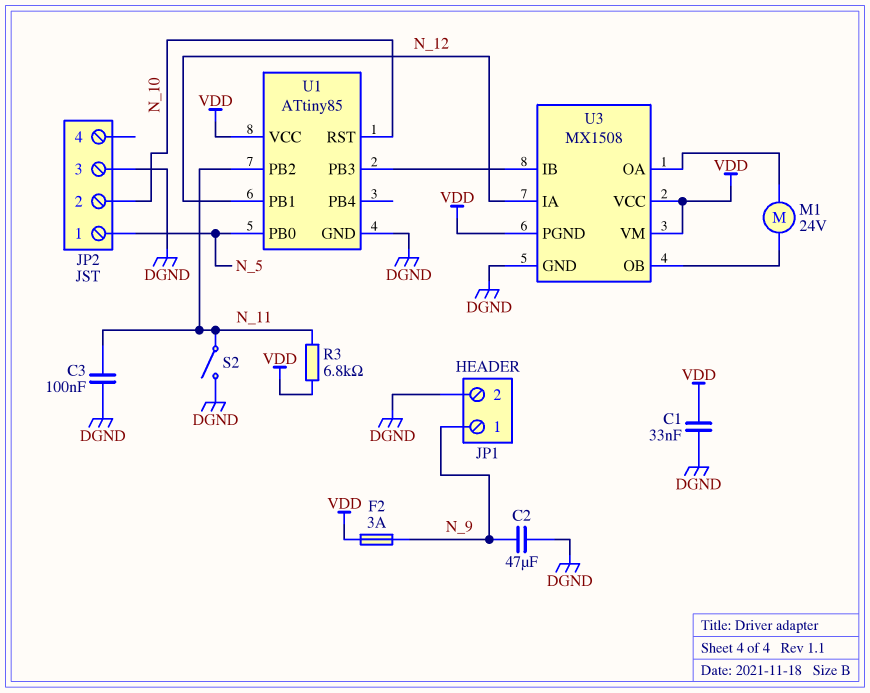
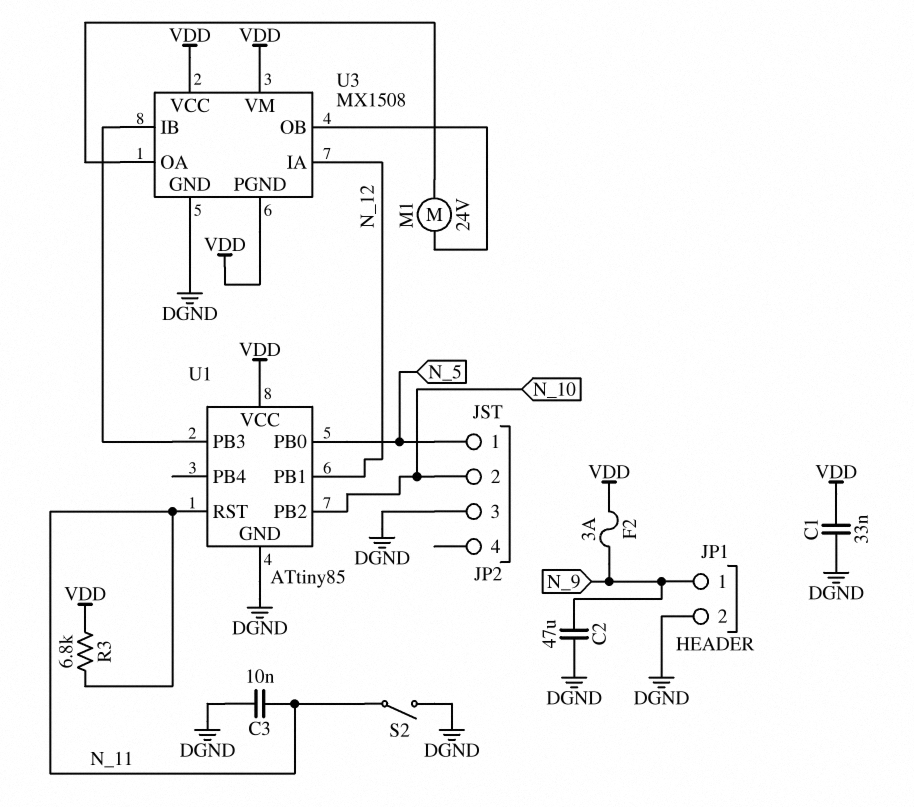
C3: 100nF (DGND, N_11) -> 10nF (DGND, N_11)
U1 pin PB2: N_11 -> N_10
U1 pin RST: N_10 -> N_11

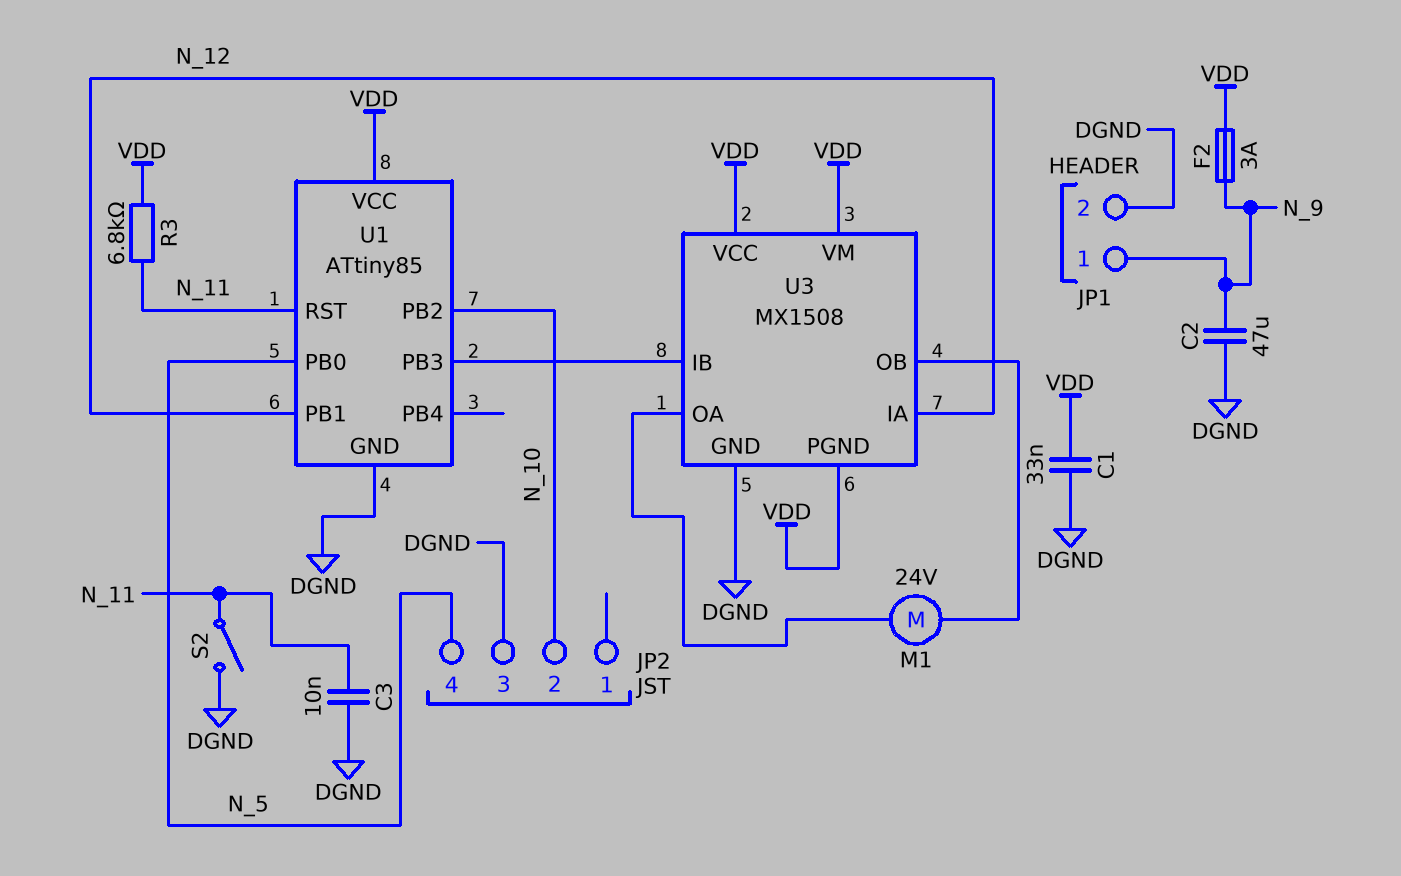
JP2 pin 1: N_5 -> none
JP2 pin 4: none -> N_5

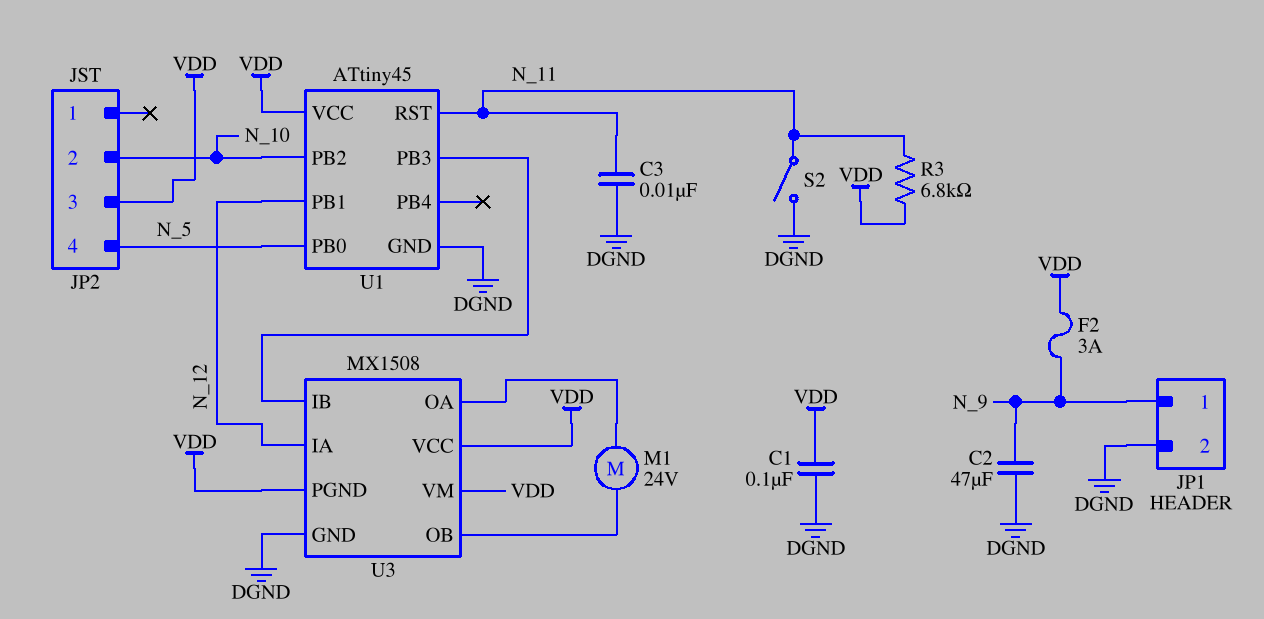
C1: 33nF (DGND, VDD) -> 100nF (DGND, VDD)
JP2 pin 3: DGND -> VDD
U1: ATtiny85 -> ATtiny45

